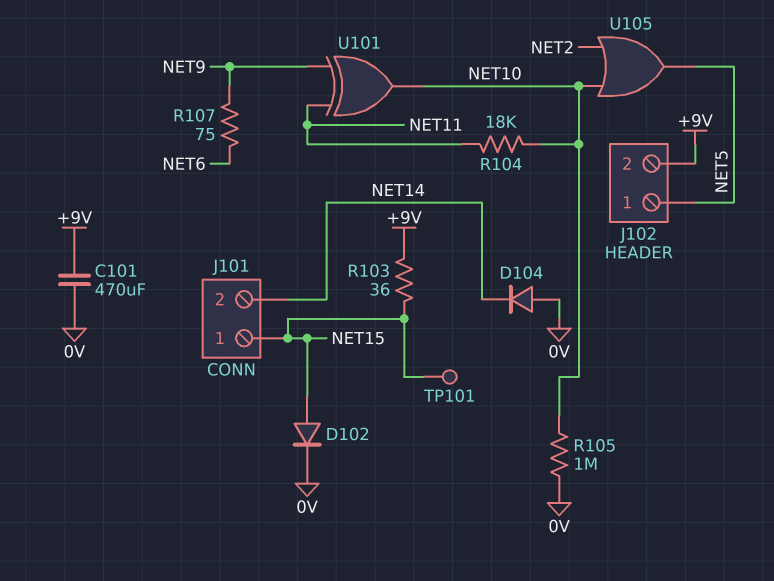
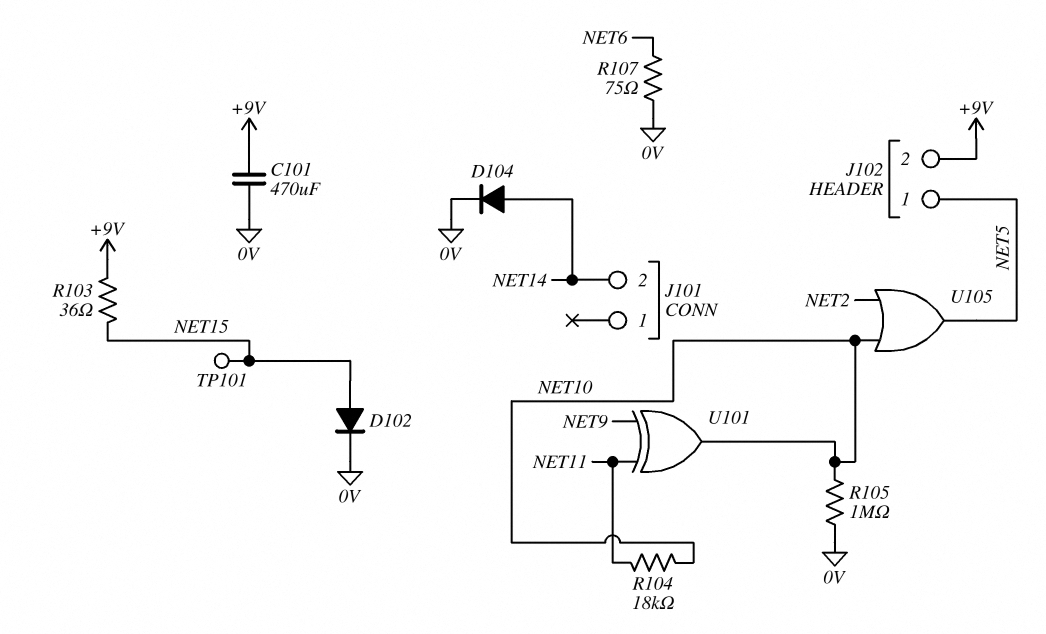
D104: diode (A 0V, K NET14) -> diode (A NET14, K 0V)
J101 pin 1: NET15 -> none
R107: 75 (NET6, NET9) -> 75 (0V, NET6)

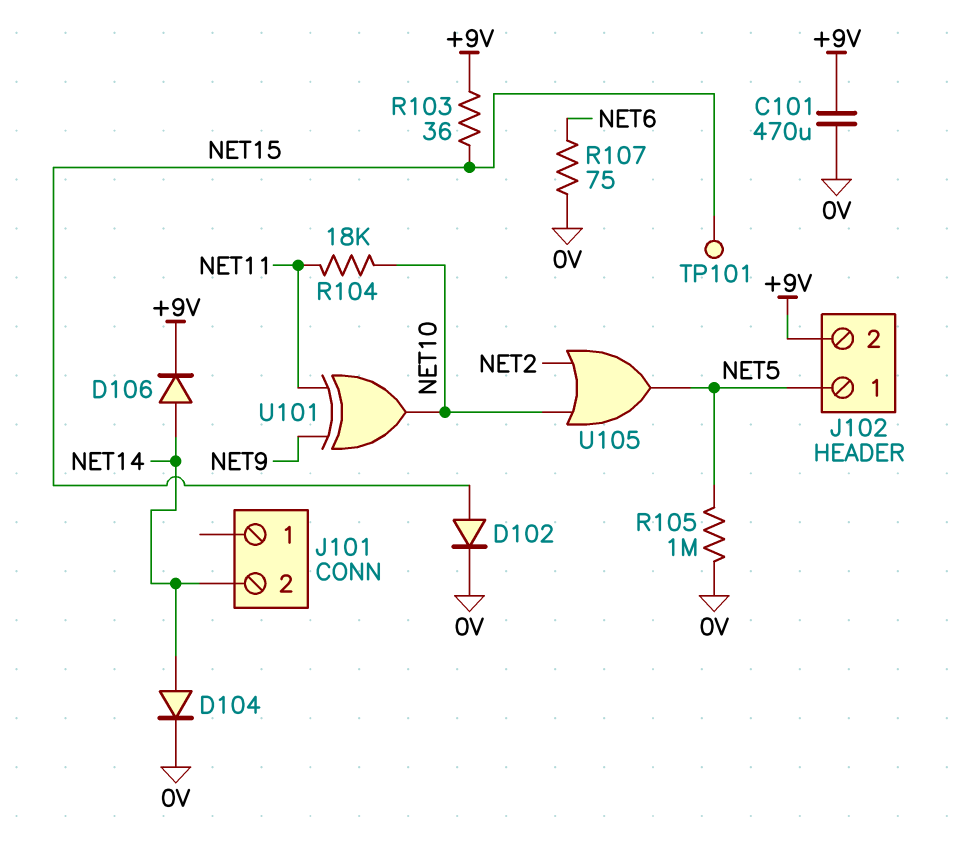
D106: none -> diode (A NET14, K +9V)
R105: 1M (0V, NET10) -> 1M (0V, NET5)

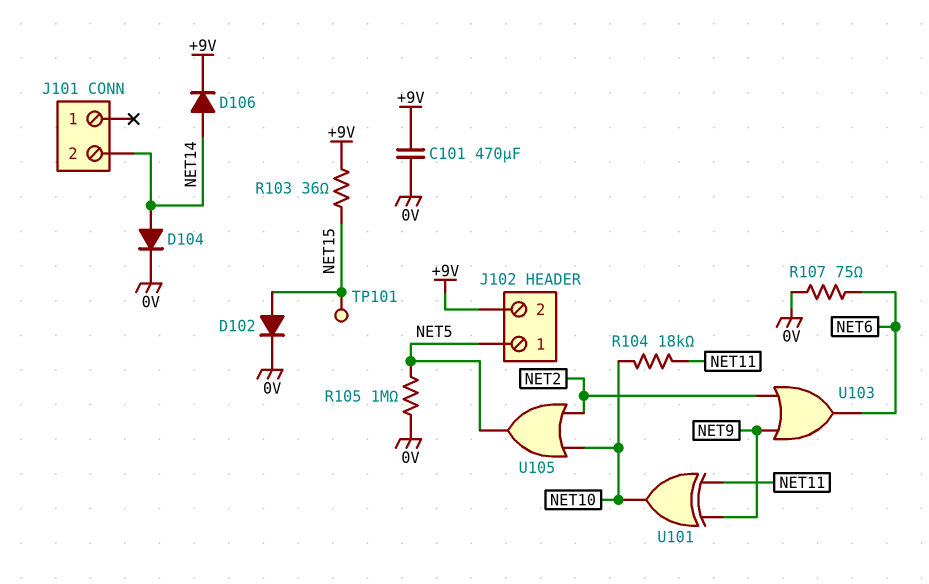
U103: none -> OR (in NET2, in NET9, out NET6)

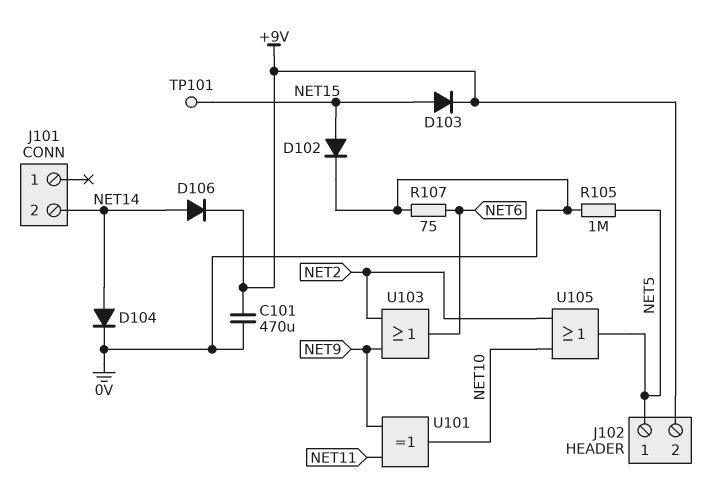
D103: none -> diode (A NET15, K +9V)
R103: 36 (+9V, NET15) -> none
R104: 18k (NET10, NET11) -> none

